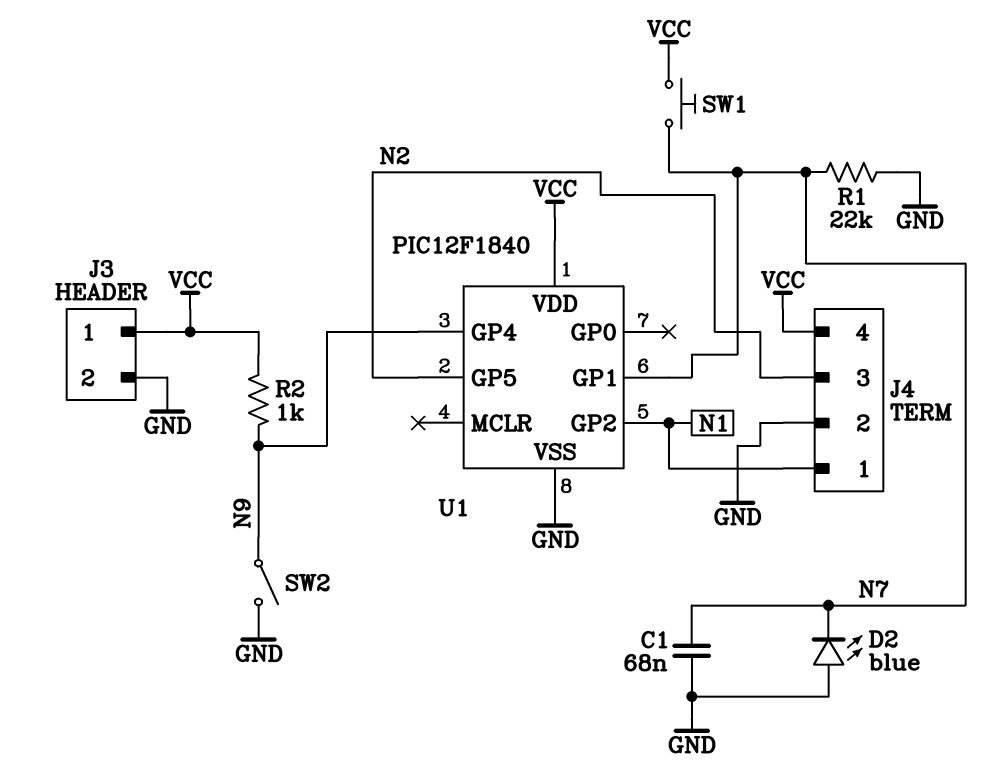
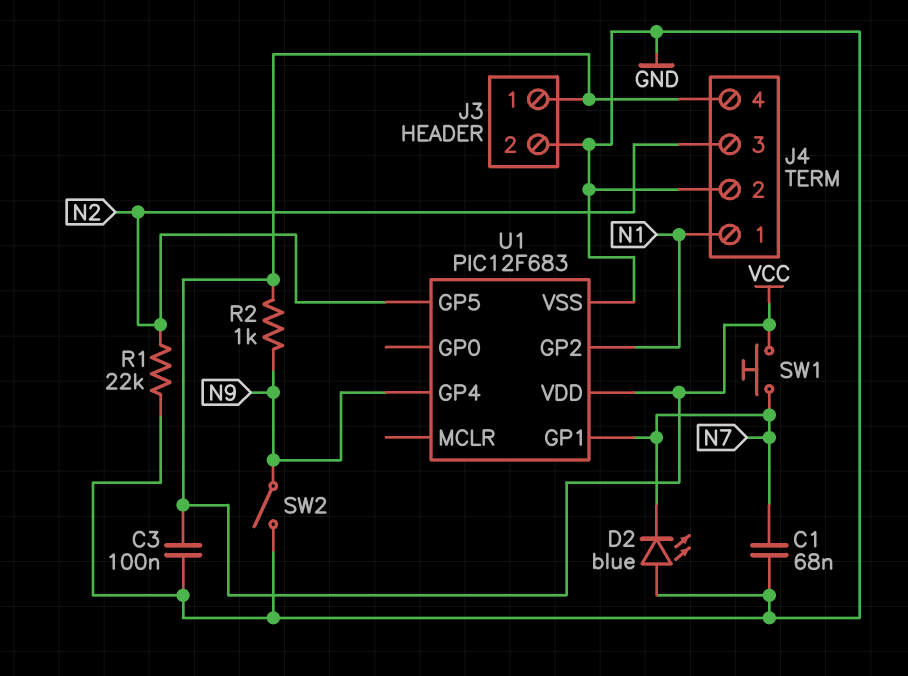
C3: none -> 100nF (GND, VCC)
R1: 22k (GND, N7) -> 22k (GND, N2)
U1: PIC12F1840 -> PIC12F683

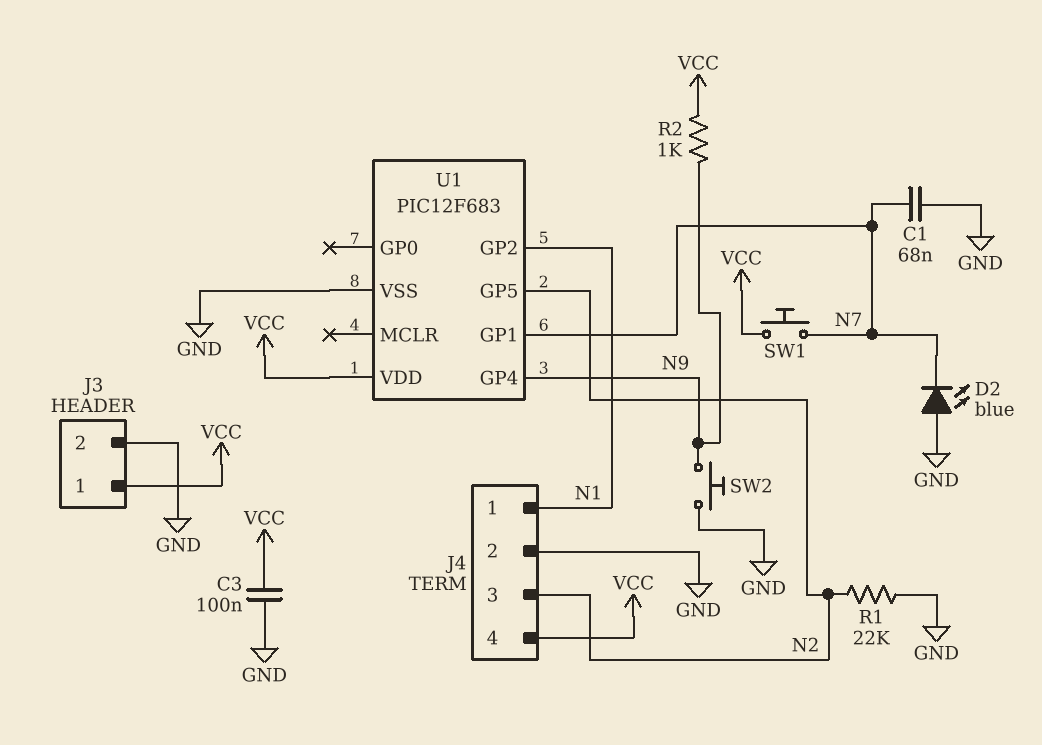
SW2: switch (GND, N9) -> button (GND, N9)

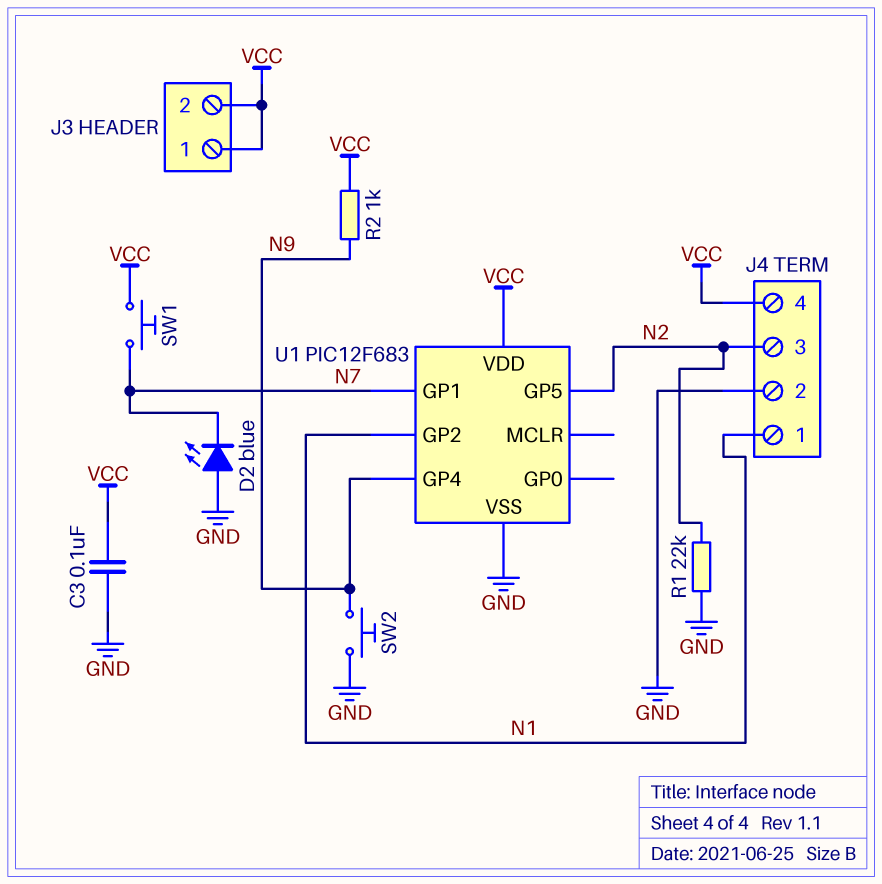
C1: 68nF (GND, N7) -> none
J3 pin 2: GND -> VCC

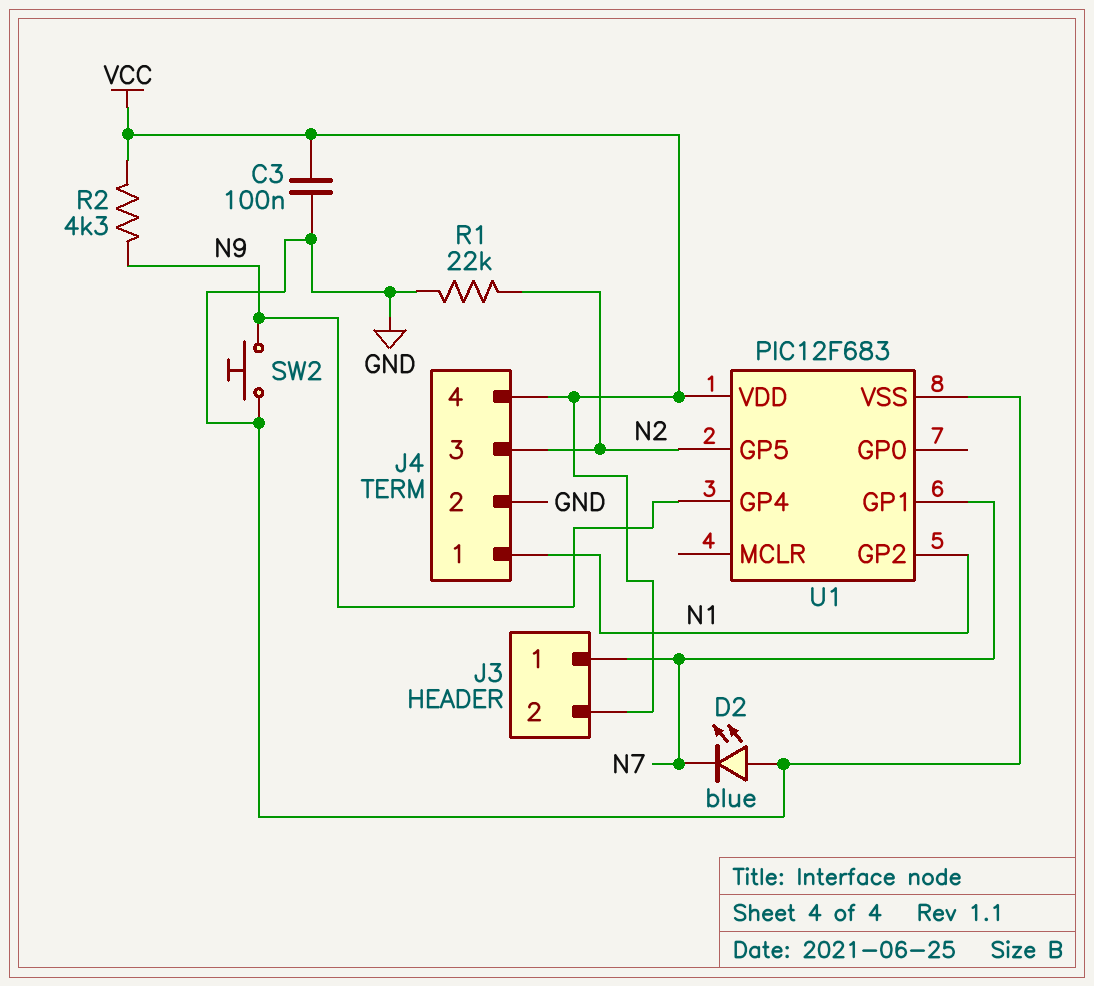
J3 pin 1: VCC -> N7
R2: 1k (N9, VCC) -> 4.3k (N9, VCC)
SW1: button (N7, VCC) -> none

